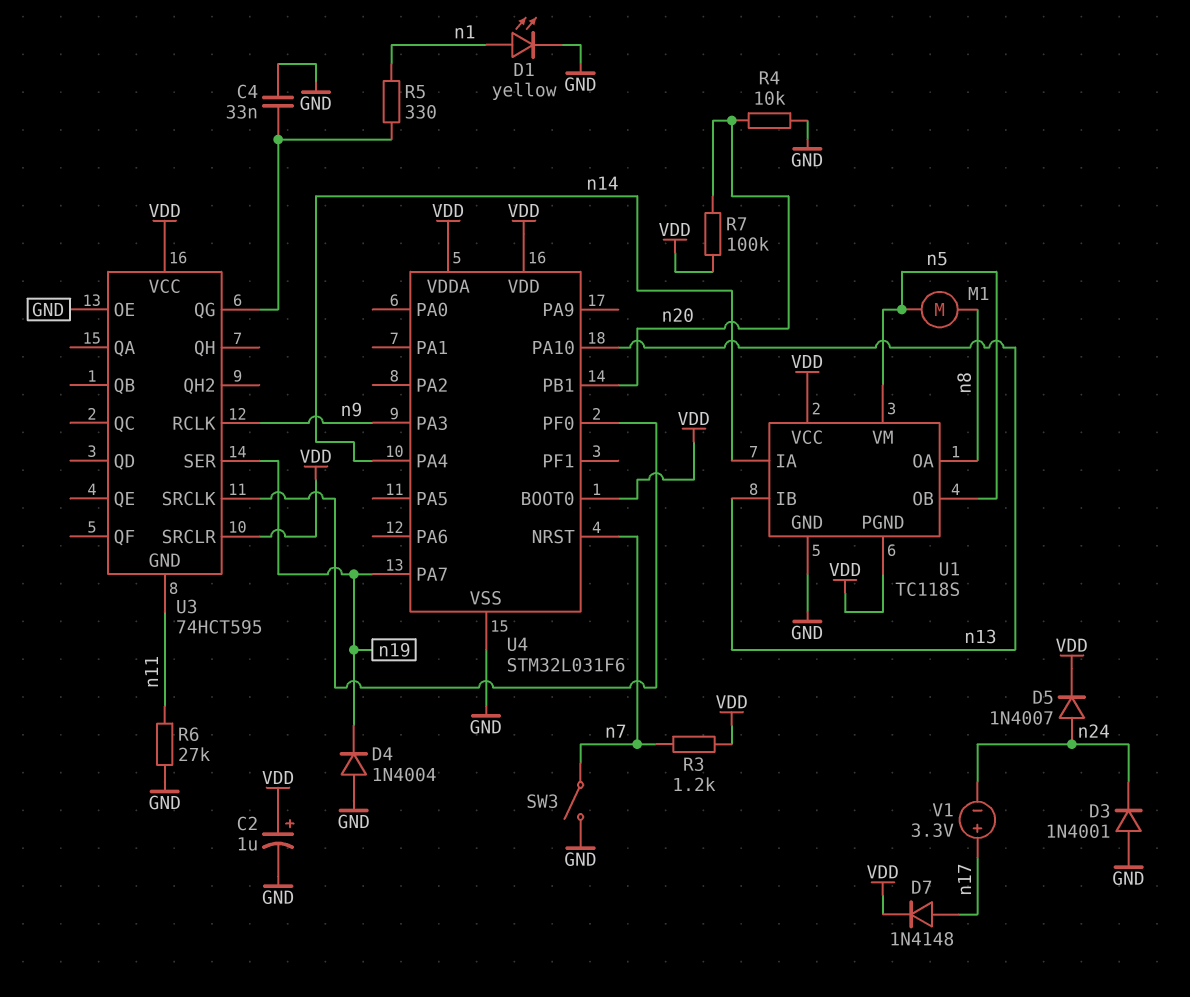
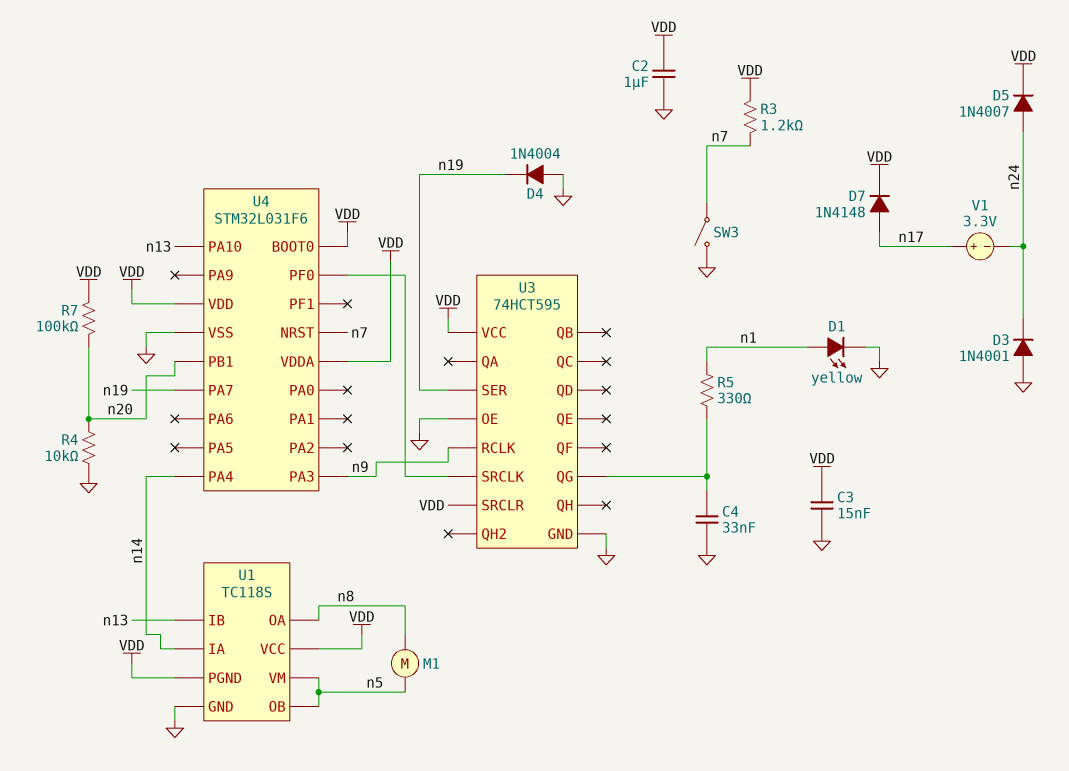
C2: 1uF (plus VDD, minus GND) -> 1uF (GND, VDD)
C3: none -> 15nF (GND, VDD)
R6: 27k (GND, n11) -> none
U3 pin GND: n11 -> GND

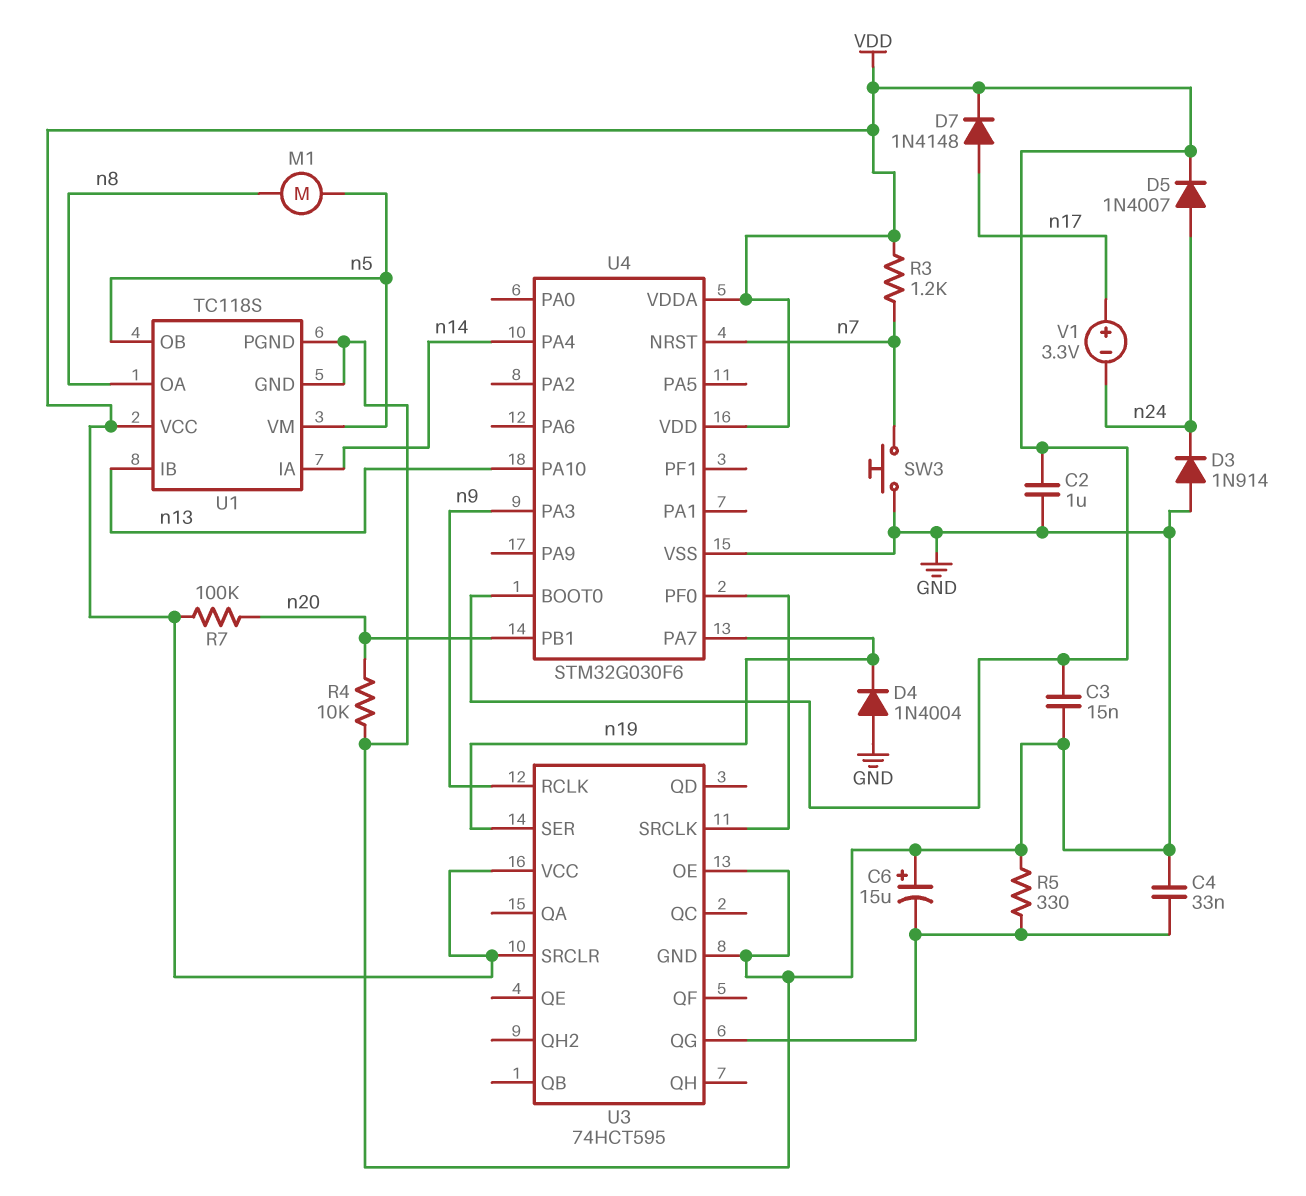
C6: none -> 15uF (plus GND, minus U3/QG)
D1: LED yellow (A n1, K GND) -> none
D3: diode 1N4001 (A GND, K n24) -> diode 1N914 (A GND, K n24)
R5: 330 (U3/QG, n1) -> 330 (GND, U3/QG)
SW3: switch (GND, n7) -> button (GND, n7)
U1 pin PGND: VDD -> GND
U4: STM32L031F6 -> STM32G030F6

